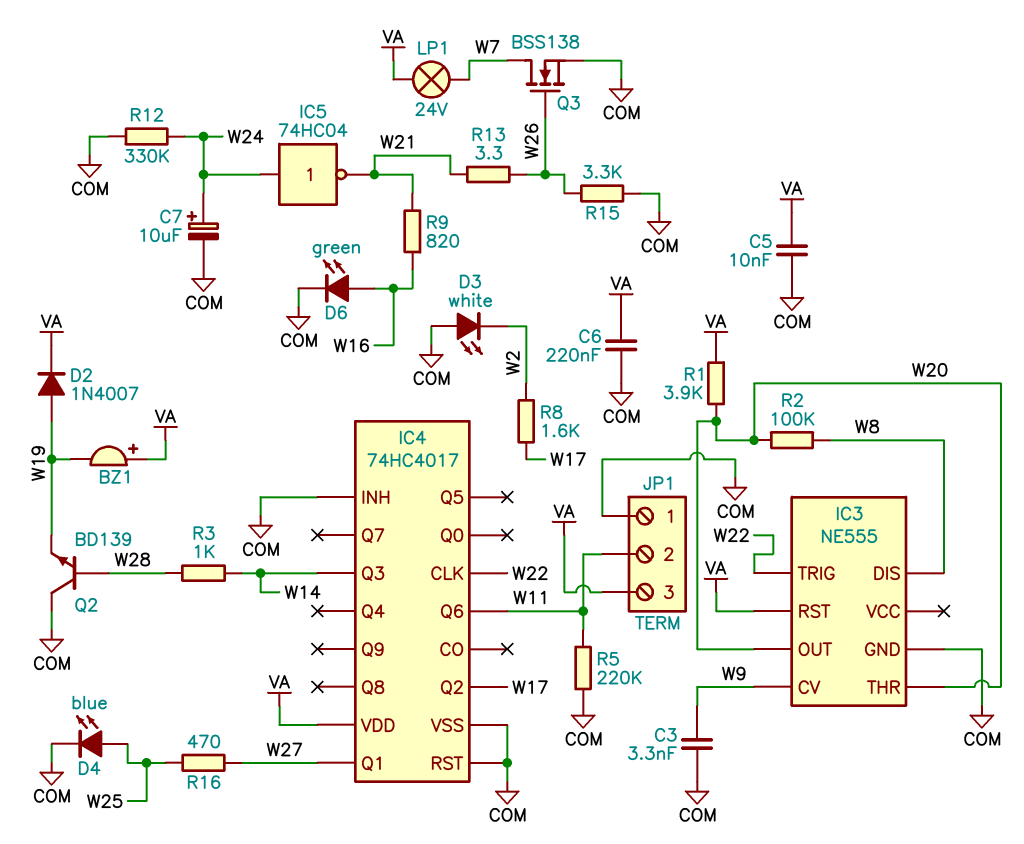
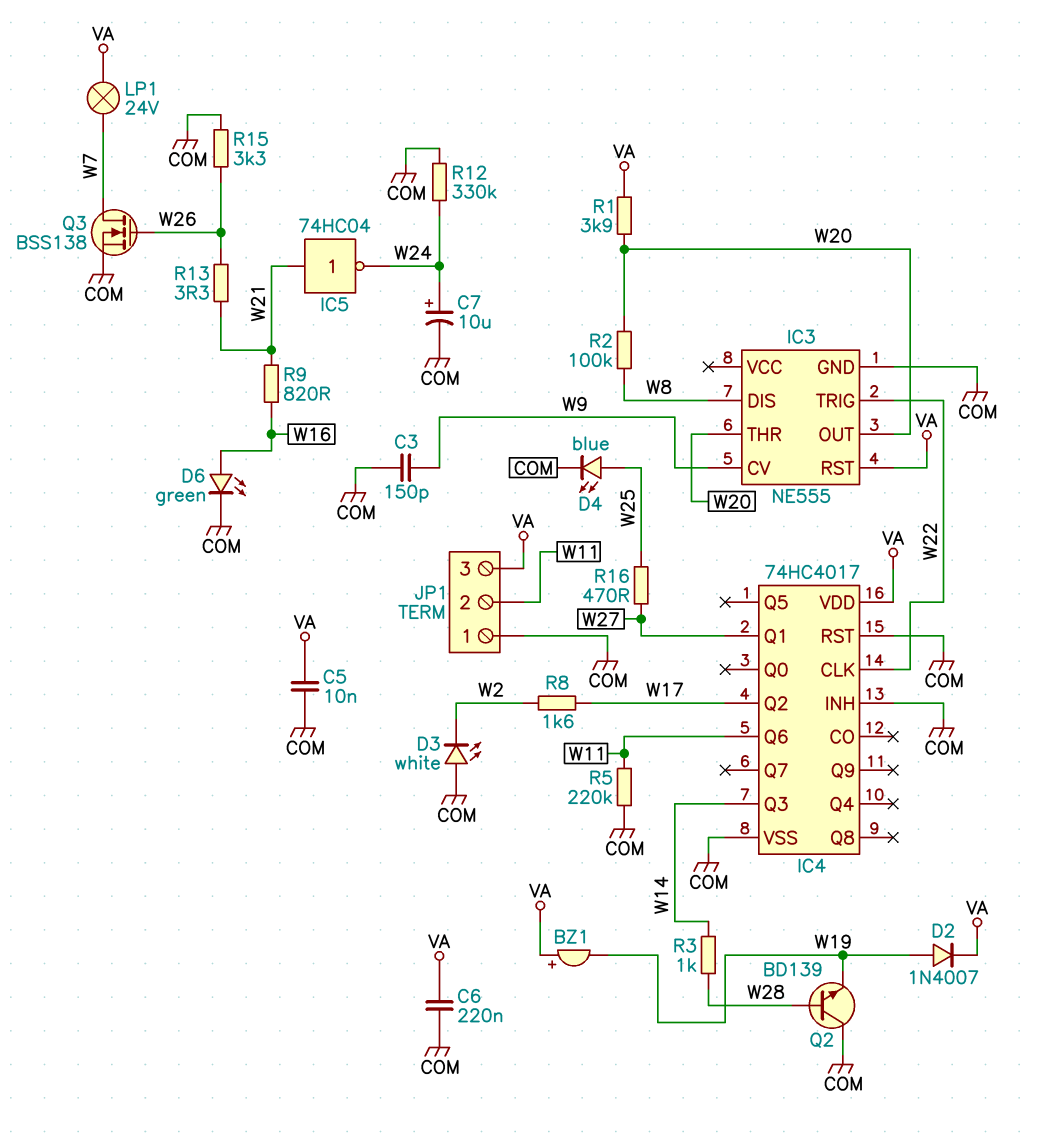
C3: 3.3nF (COM, W9) -> 150pF (COM, W9)
IC5: NOT 74HC04 (in W24, out W21) -> NOT 74HC04 (in W21, out W24)

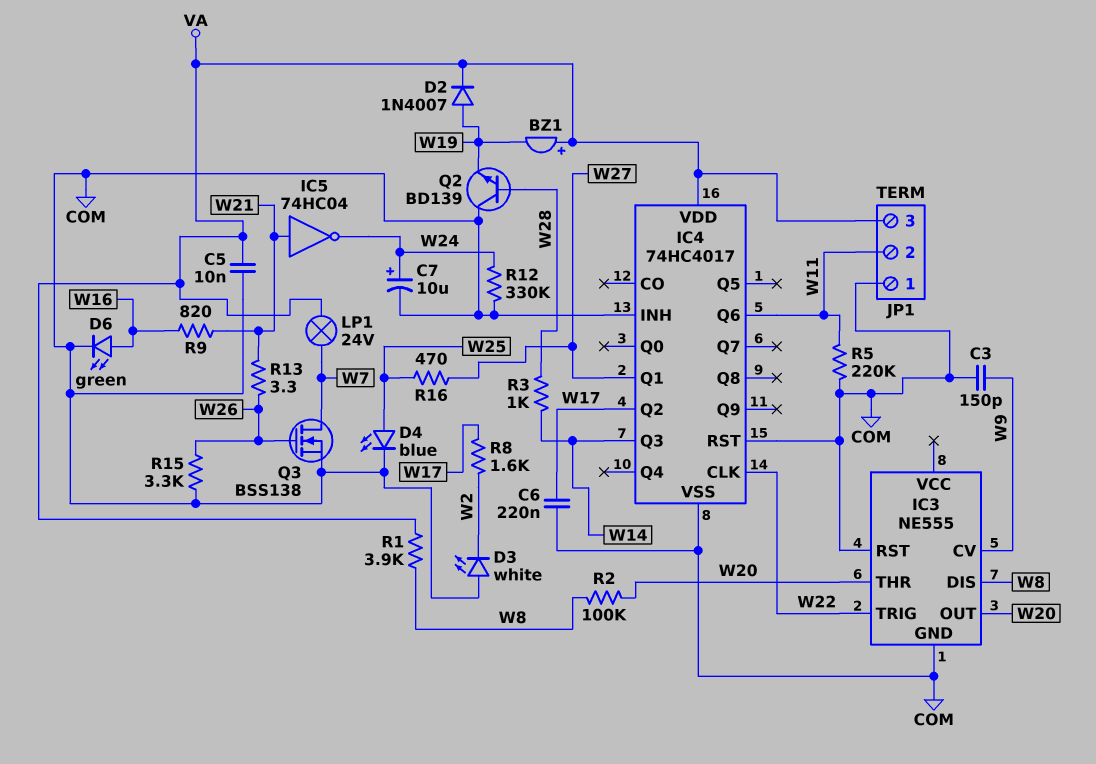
C6: 220nF (COM, VA) -> 220nF (COM, W17)
IC3 pin RST: VA -> COM
R1: 3.9k (VA, W20) -> 3.9k (VA, W8)

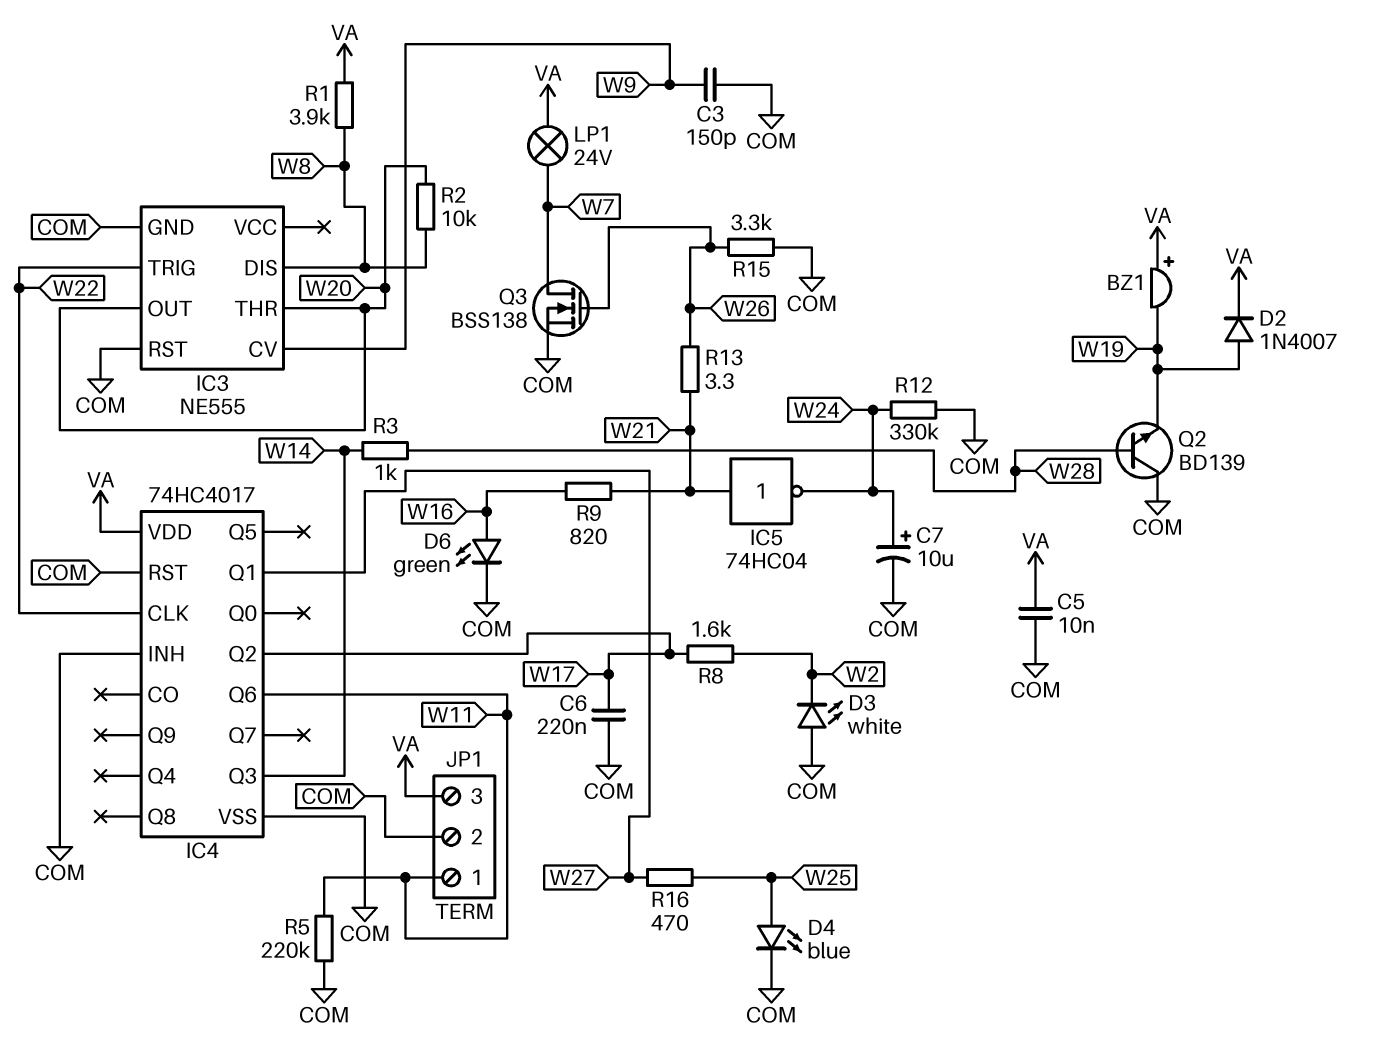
JP1 pin 1: COM -> W11
JP1 pin 2: W11 -> COM
R2: 100k (W8, W20) -> 10k (W8, W20)

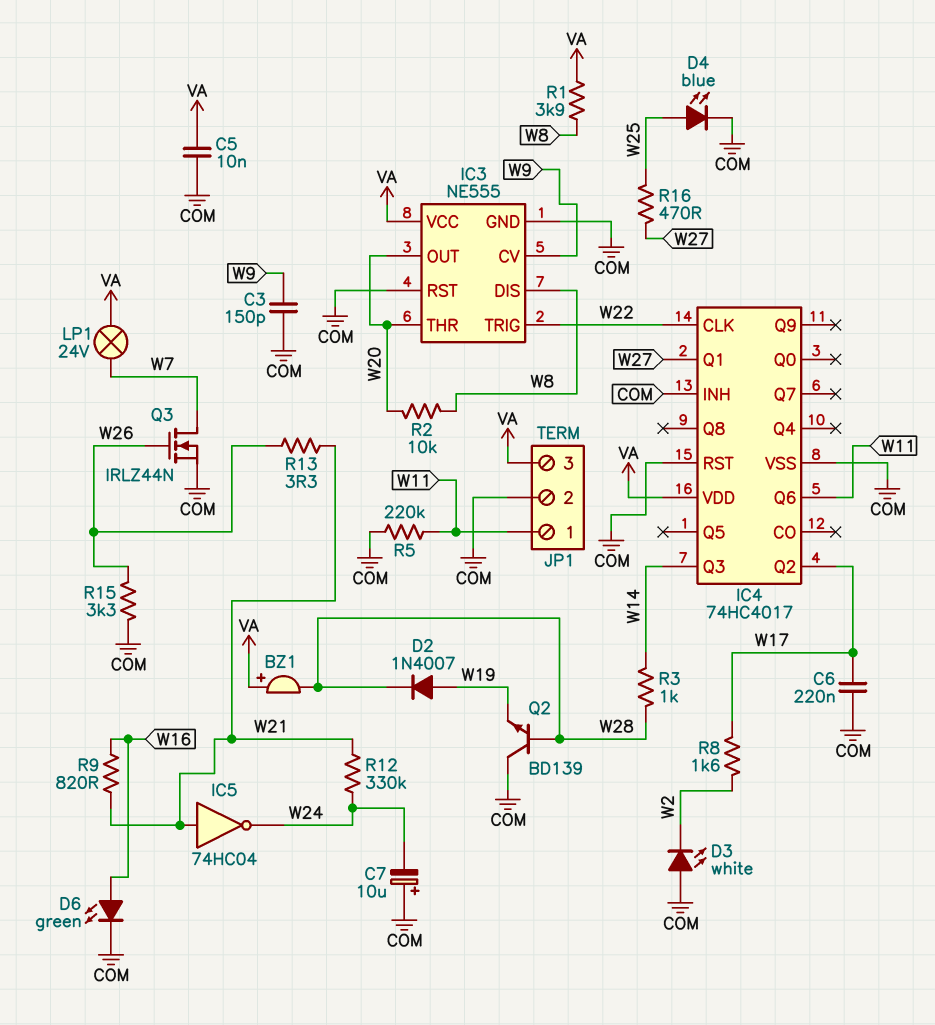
BZ1: buzzer (plus VA, minus W19) -> buzzer (plus VA, minus W28)
C7: 10uF (plus W24, minus COM) -> 10uF (plus COM, minus W24)
D2: diode 1N4007 (A W19, K VA) -> diode 1N4007 (A W19, K W28)
IC3 pin VCC: none -> VA
Q3: NMOS BSS138 (G W26, D W7, S COM) -> NMOS IRLZ44N (G W26, D W7, S COM)
R12: 330k (COM, W24) -> 330k (W21, W24)

